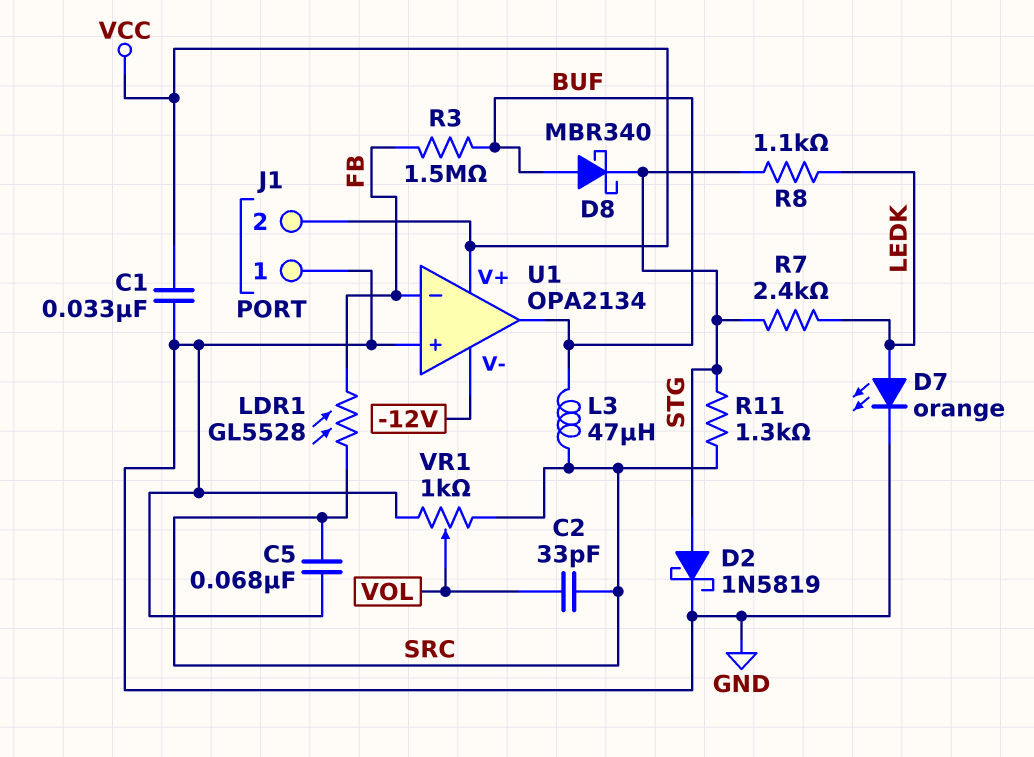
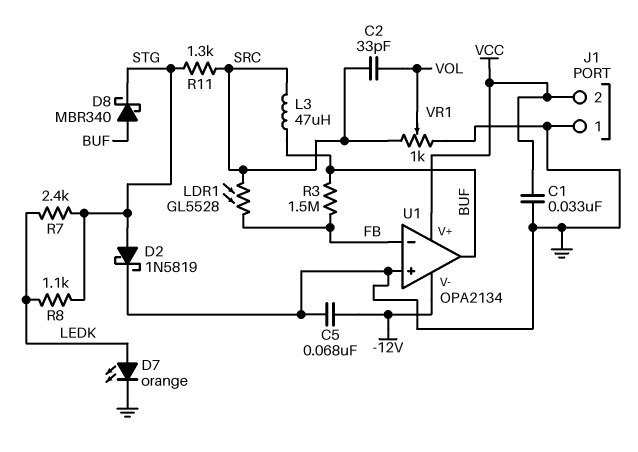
C5: 68nF (GND, SRC) -> 68nF (-12V, GND)

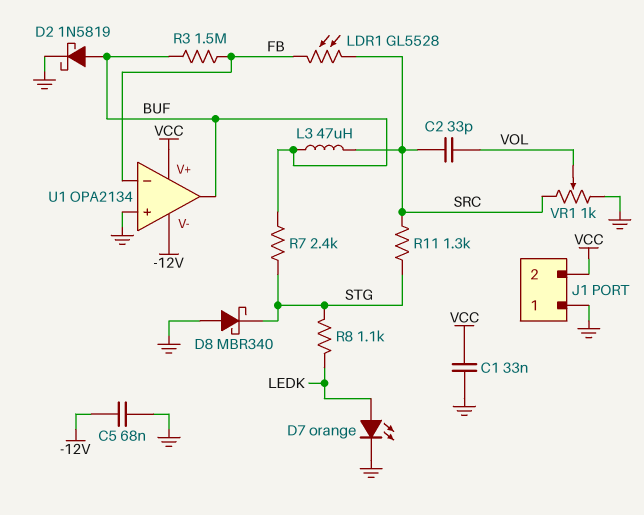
D2: schottky 1N5819 (A STG, K GND) -> schottky 1N5819 (A BUF, K GND)
D8: schottky MBR340 (A BUF, K STG) -> schottky MBR340 (A GND, K STG)
R7: 2.4k (LEDK, STG) -> 2.4k (BUF, STG)

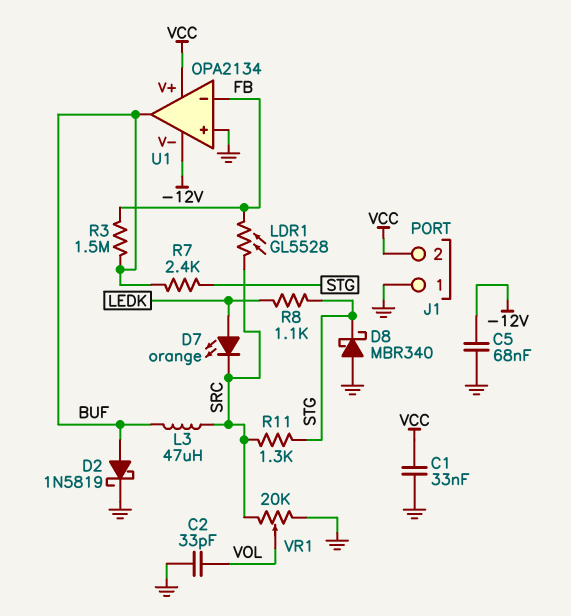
C2: 33pF (SRC, VOL) -> 33pF (GND, VOL)
D7: LED orange (A LEDK, K GND) -> LED orange (A LEDK, K SRC)
VR1: 1k (GND, SRC, wiper VOL) -> 20k (GND, SRC, wiper VOL)

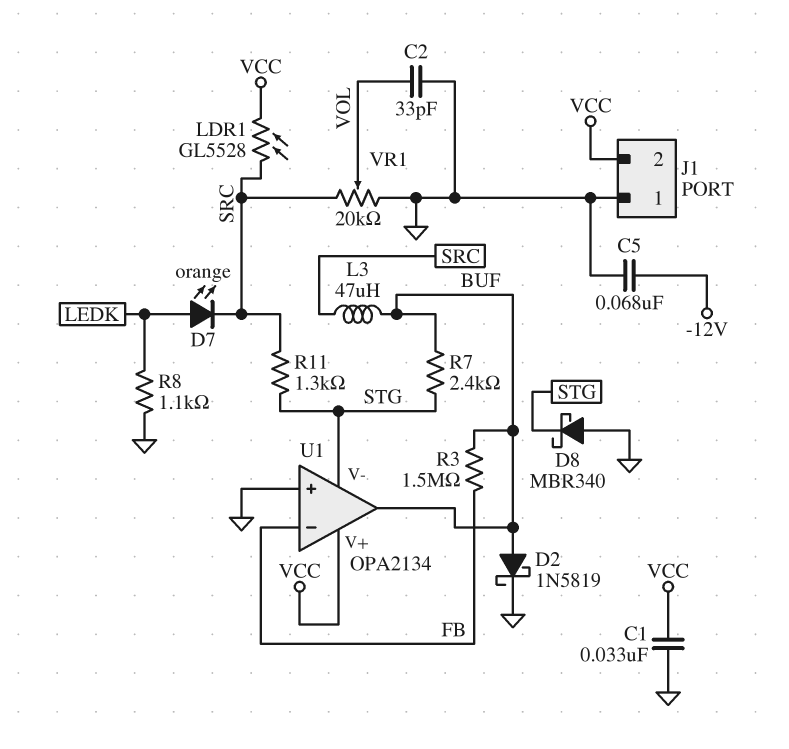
LDR1: GL5528 (FB, SRC) -> GL5528 (SRC, VCC)
R8: 1.1k (LEDK, STG) -> 1.1k (GND, LEDK)
U1 pin V-: -12V -> STG

